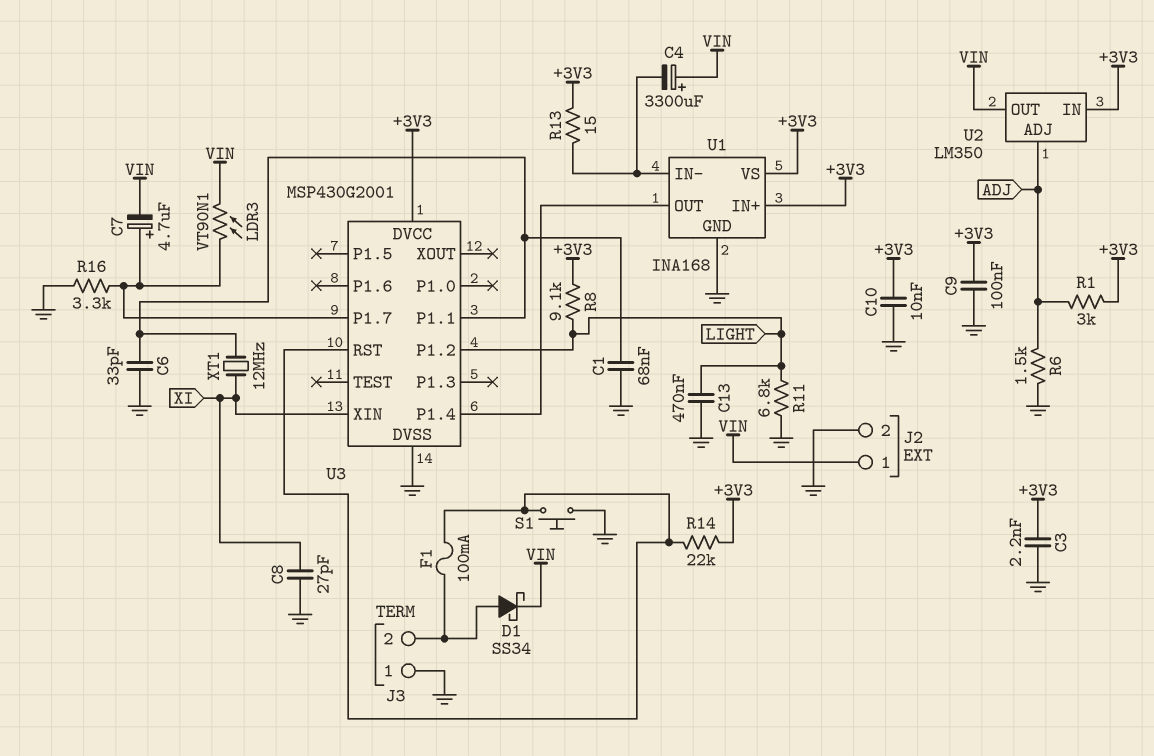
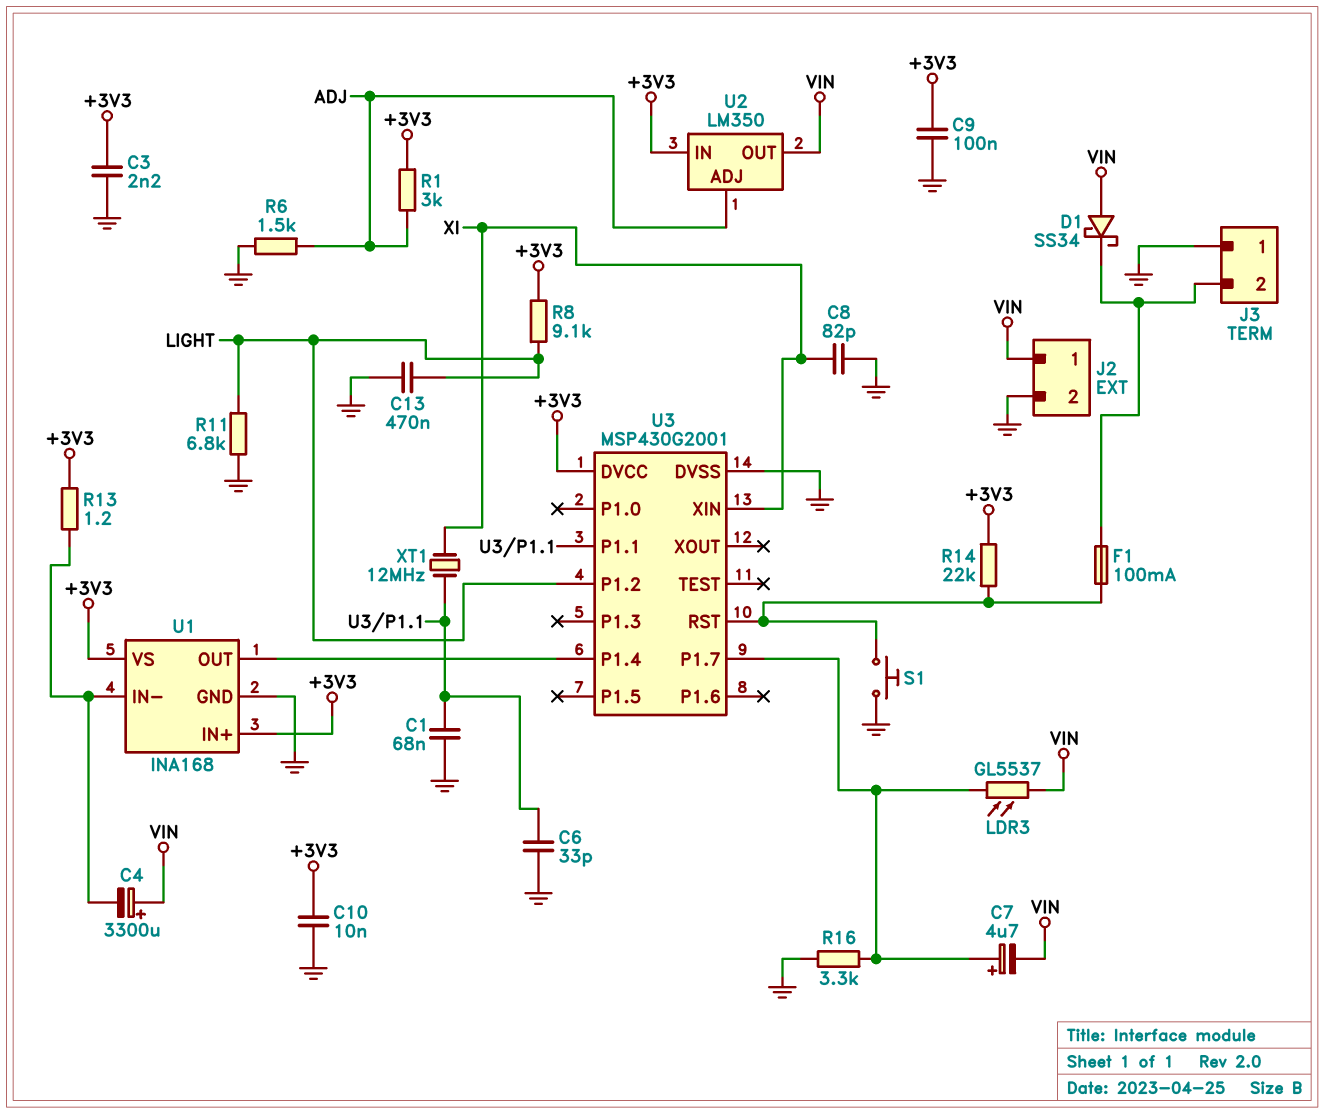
C8: 27pF (GND, XI) -> 82pF (GND, XI)
D1: schottky SS34 (A J3/2, K VIN) -> schottky SS34 (A VIN, K J3/2)
LDR3: VT90N1 (U3/P1.7, VIN) -> GL5537 (U3/P1.7, VIN)
R13: 15 (+3V3, U1/IN-) -> 1.2 (+3V3, U1/IN-)

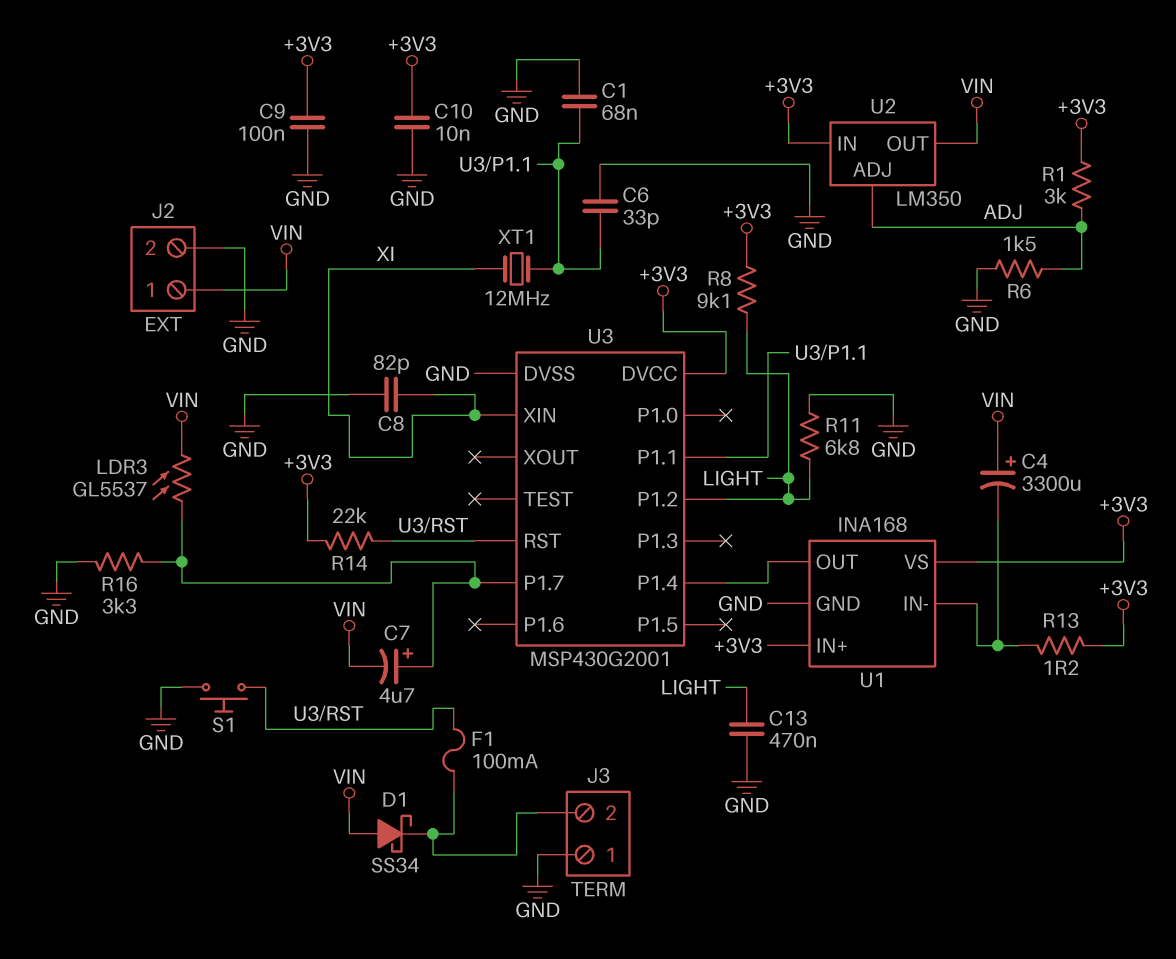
C3: 2.2nF (+3V3, GND) -> none

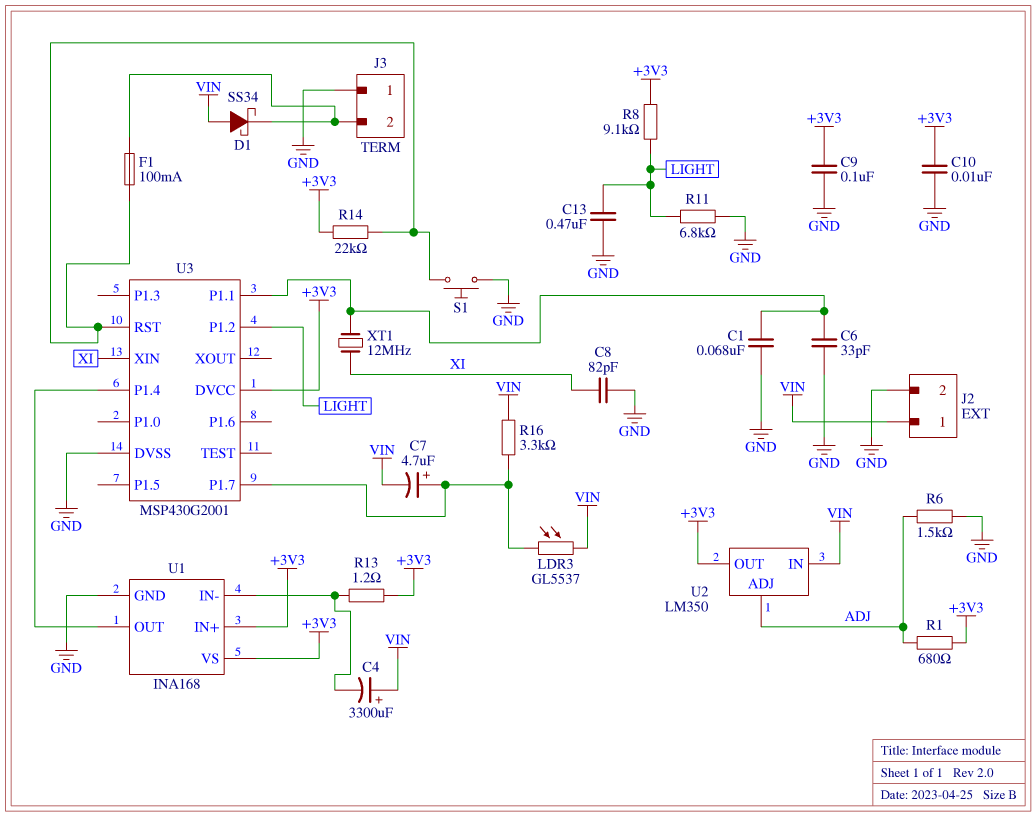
R1: 3k (+3V3, ADJ) -> 680 (+3V3, ADJ)
R16: 3.3k (GND, U3/P1.7) -> 3.3k (U3/P1.7, VIN)
U2 pin IN: +3V3 -> VIN
U2 pin OUT: VIN -> +3V3

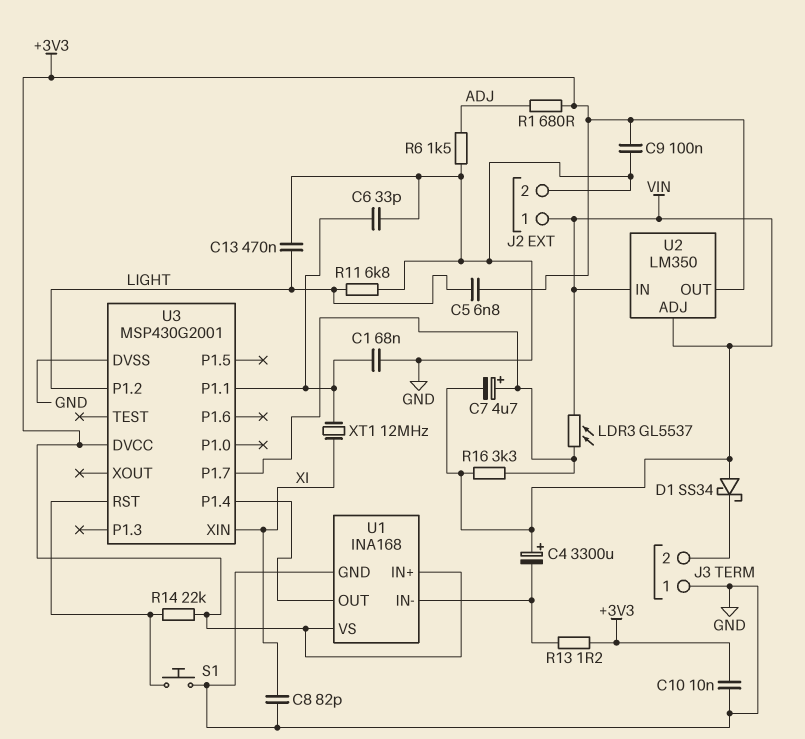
C5: none -> 6.8nF (+3V3, LIGHT)
F1: 100mA (J3/2, U3/RST) -> none
R8: 9.1k (+3V3, LIGHT) -> none
U2 pin ADJ: ADJ -> VIN

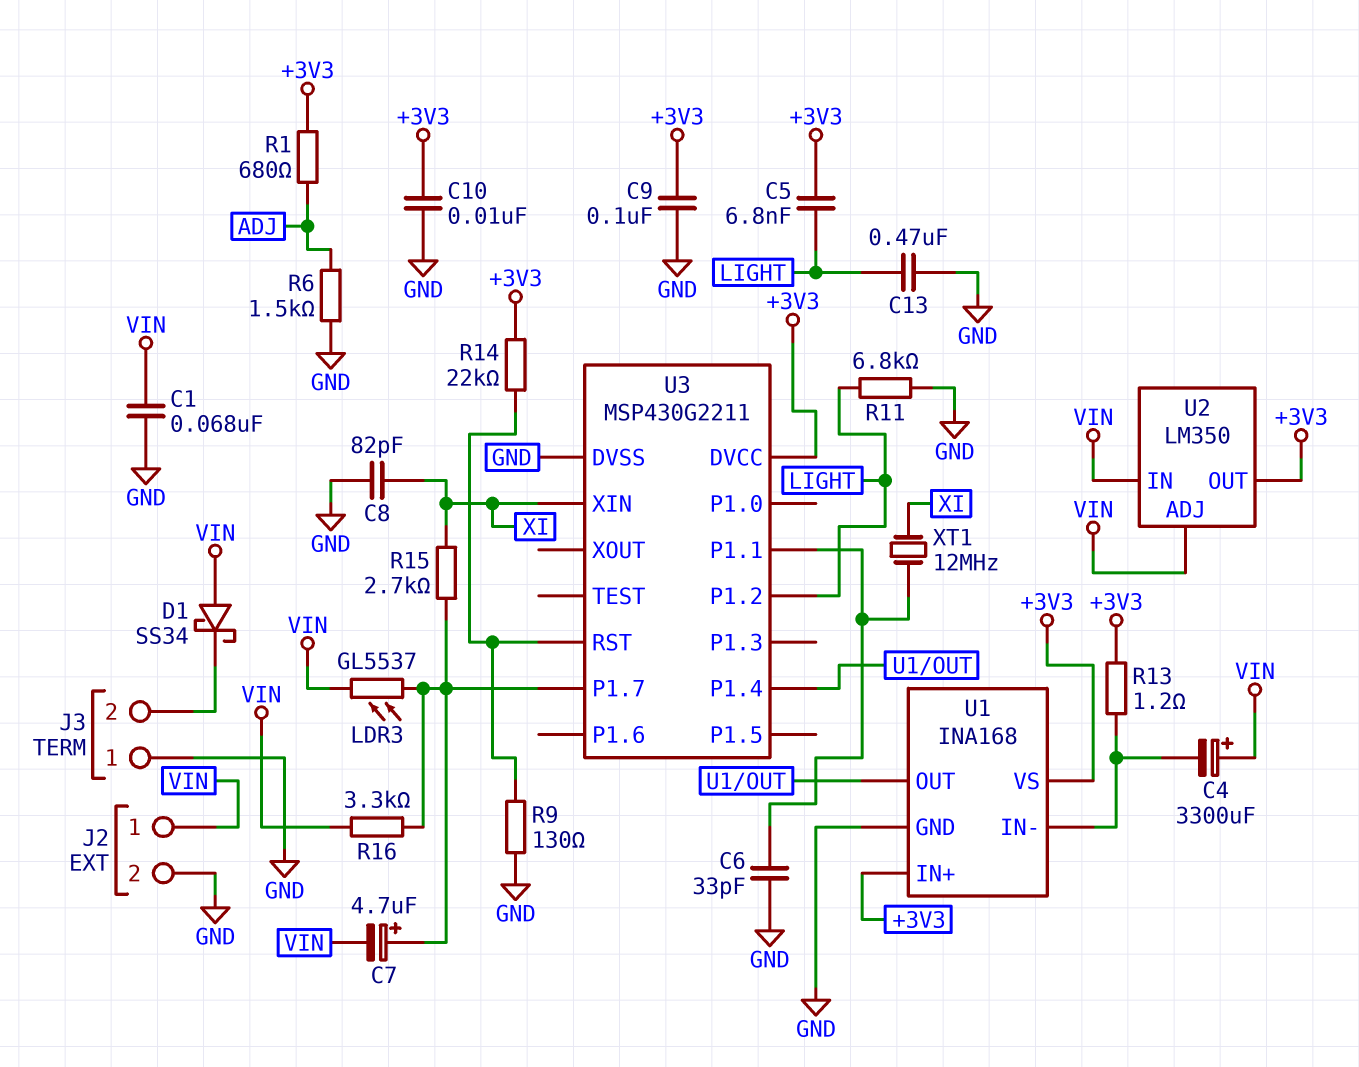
C1: 68nF (GND, U3/P1.1) -> 68nF (GND, VIN)
R9: none -> 130 (GND, U3/RST)
R15: none -> 2.7k (U3/P1.7, XI)
S1: button (GND, U3/RST) -> none
U3: MSP430G2001 -> MSP430G2211

